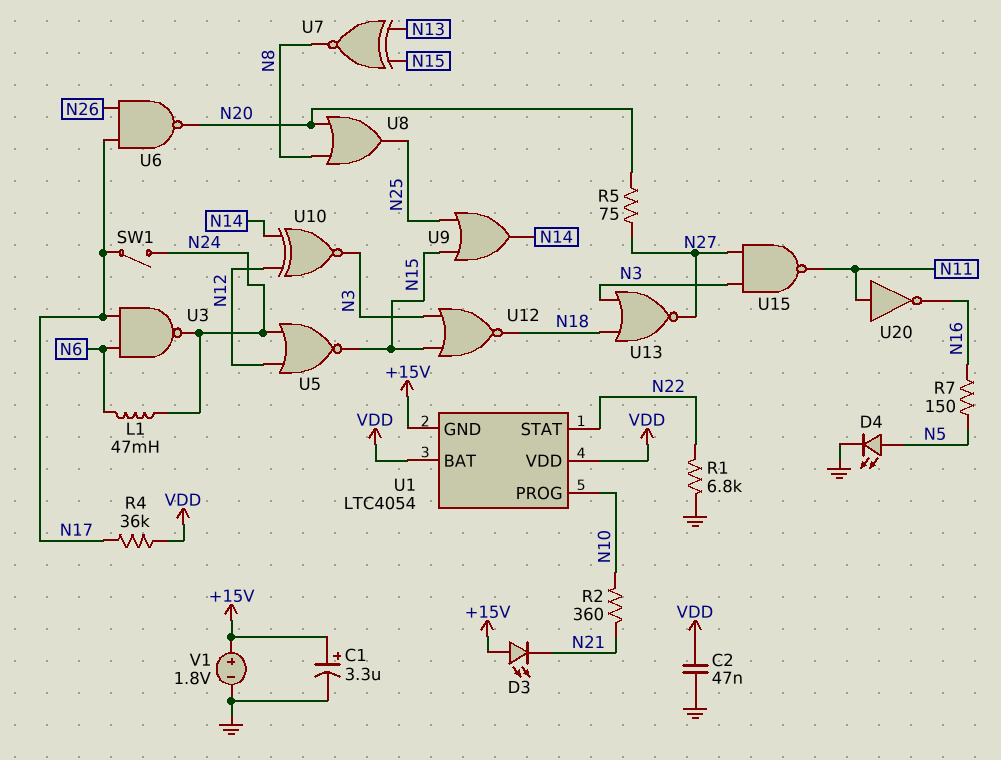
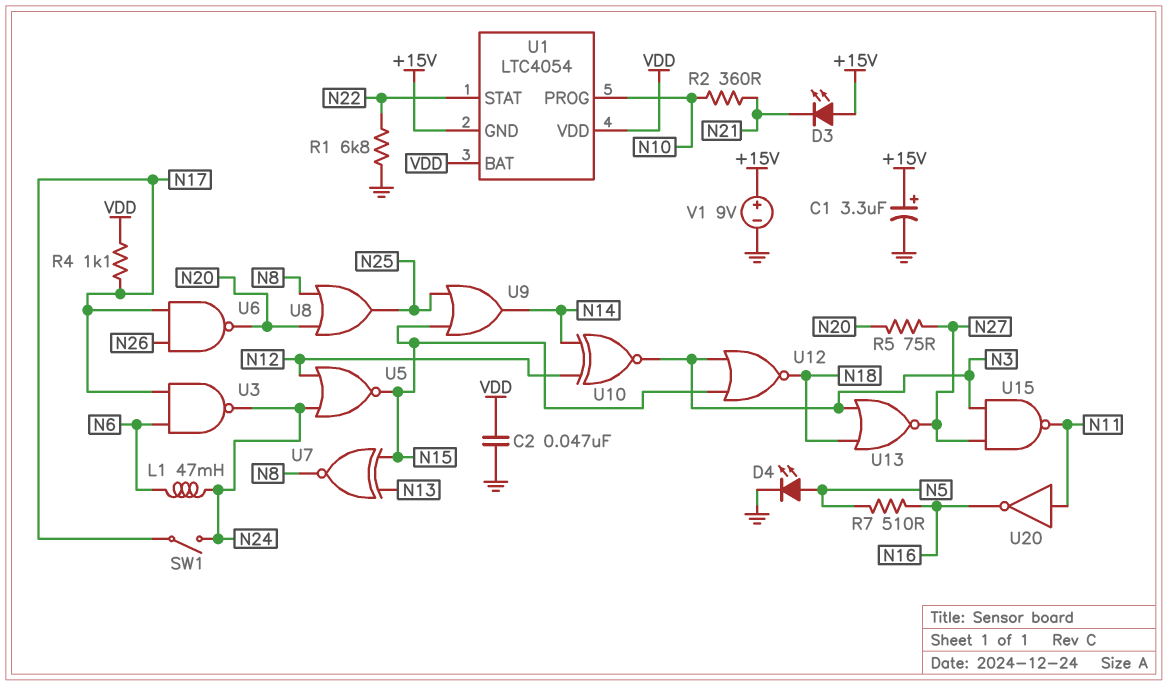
R4: 36k (N17, VDD) -> 1.1k (N17, VDD)
R7: 150 (N5, N16) -> 510 (N5, N16)
V1: 1.8V (plus +15V, minus GND) -> 9V (plus +15V, minus GND)

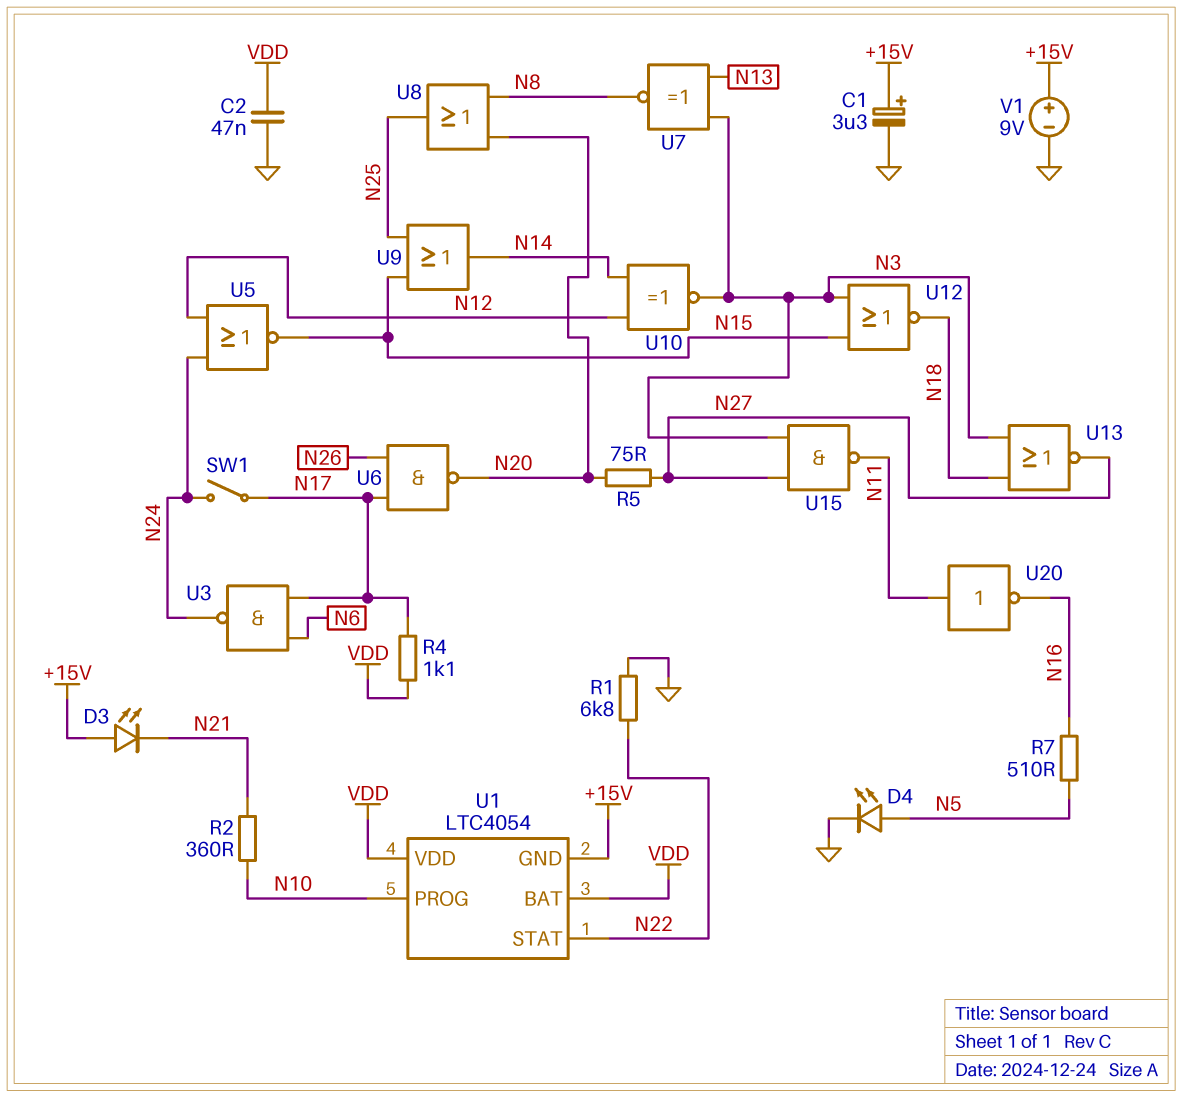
L1: 47mH (N6, N24) -> none
U7: XNOR (in N13, in N15, out N8) -> XNOR (in N3, in N13, out N8)

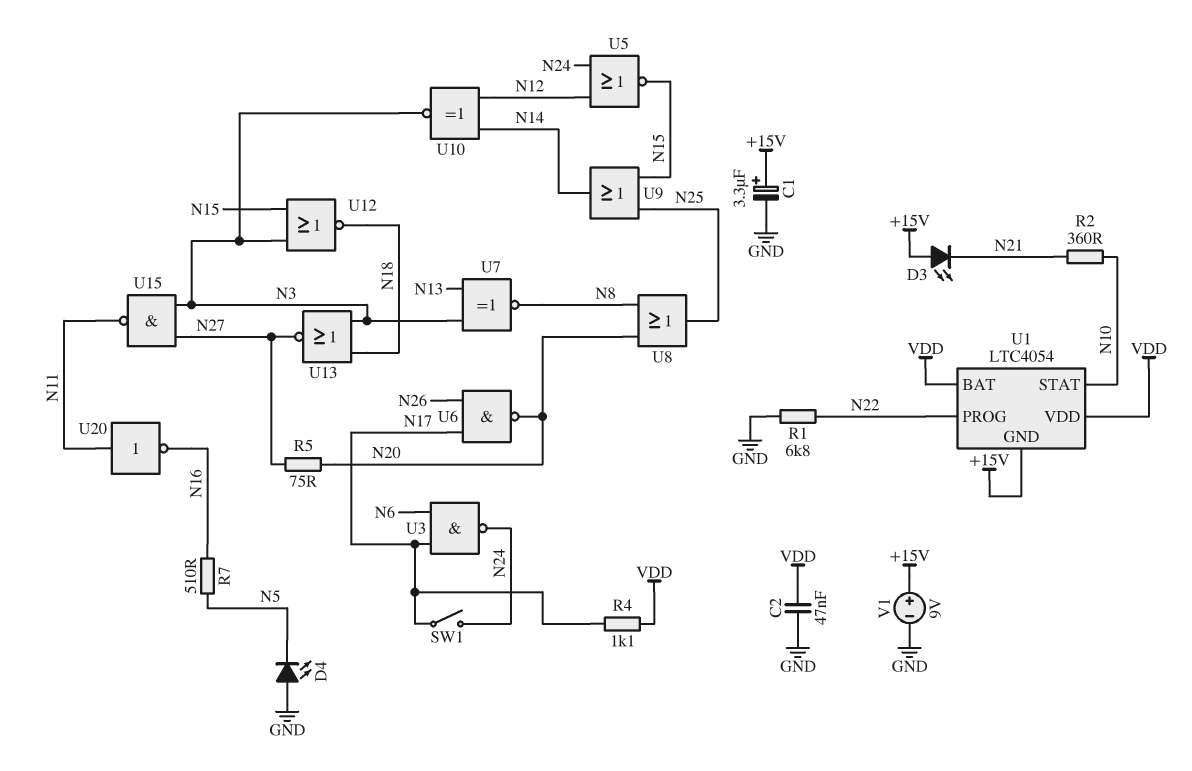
D4: LED (A N5, K GND) -> LED (A GND, K N5)
U1 pin PROG: N10 -> N22
U1 pin STAT: N22 -> N10

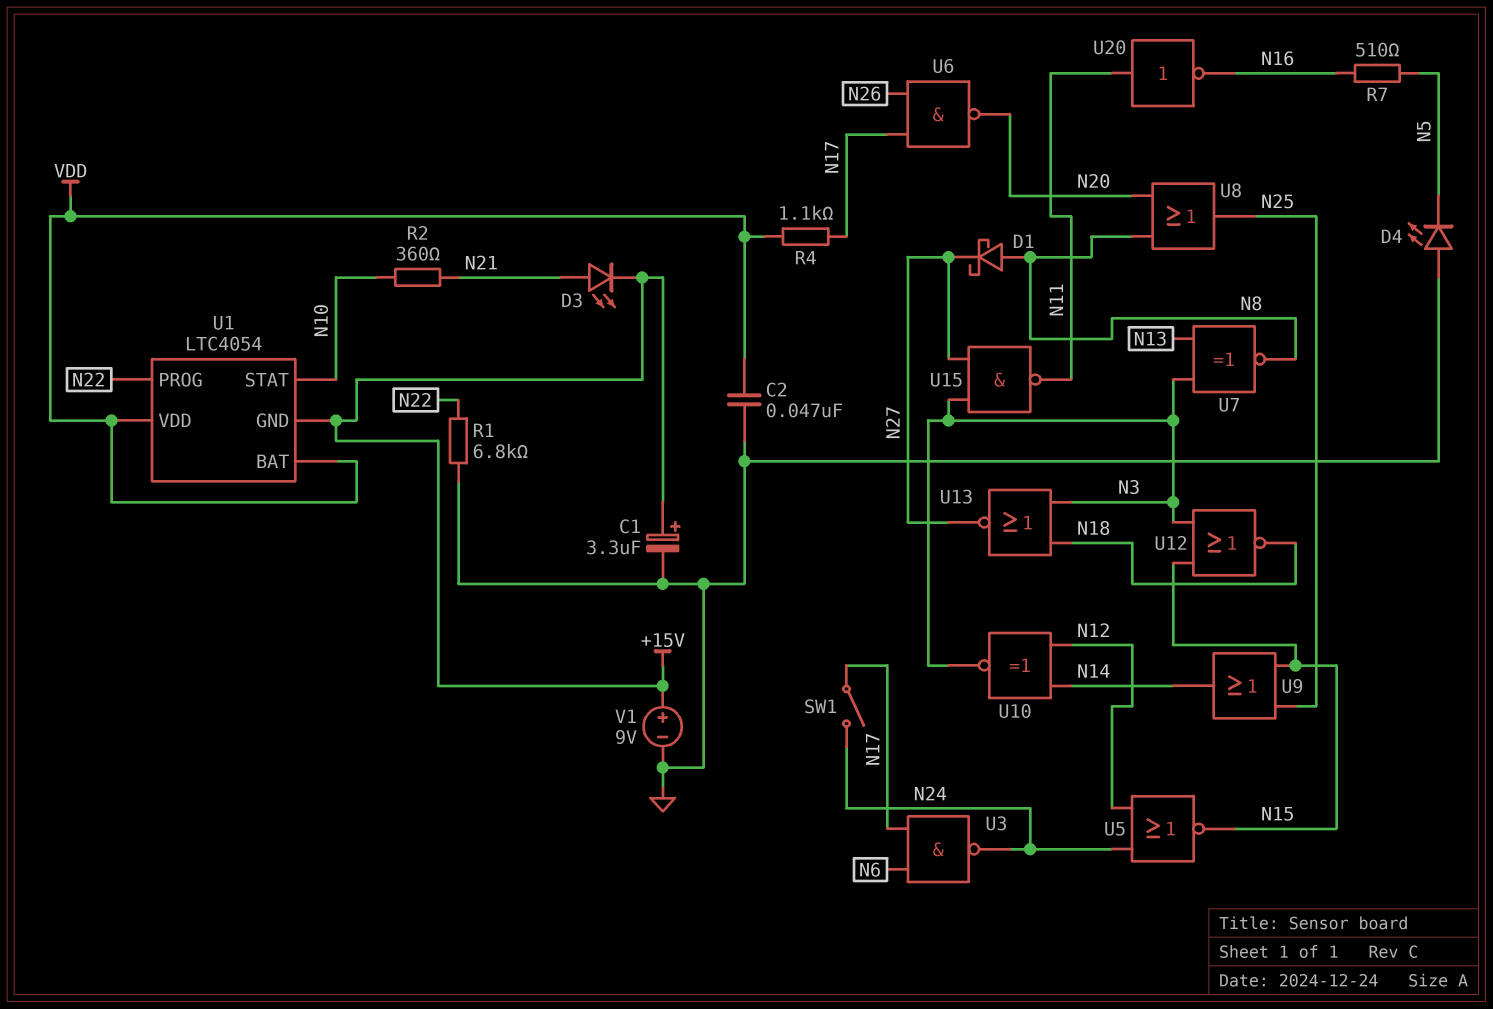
D1: none -> schottky (A N8, K N27)
D3: LED (A +15V, K N21) -> LED (A N21, K +15V)
R5: 75 (N20, N27) -> none

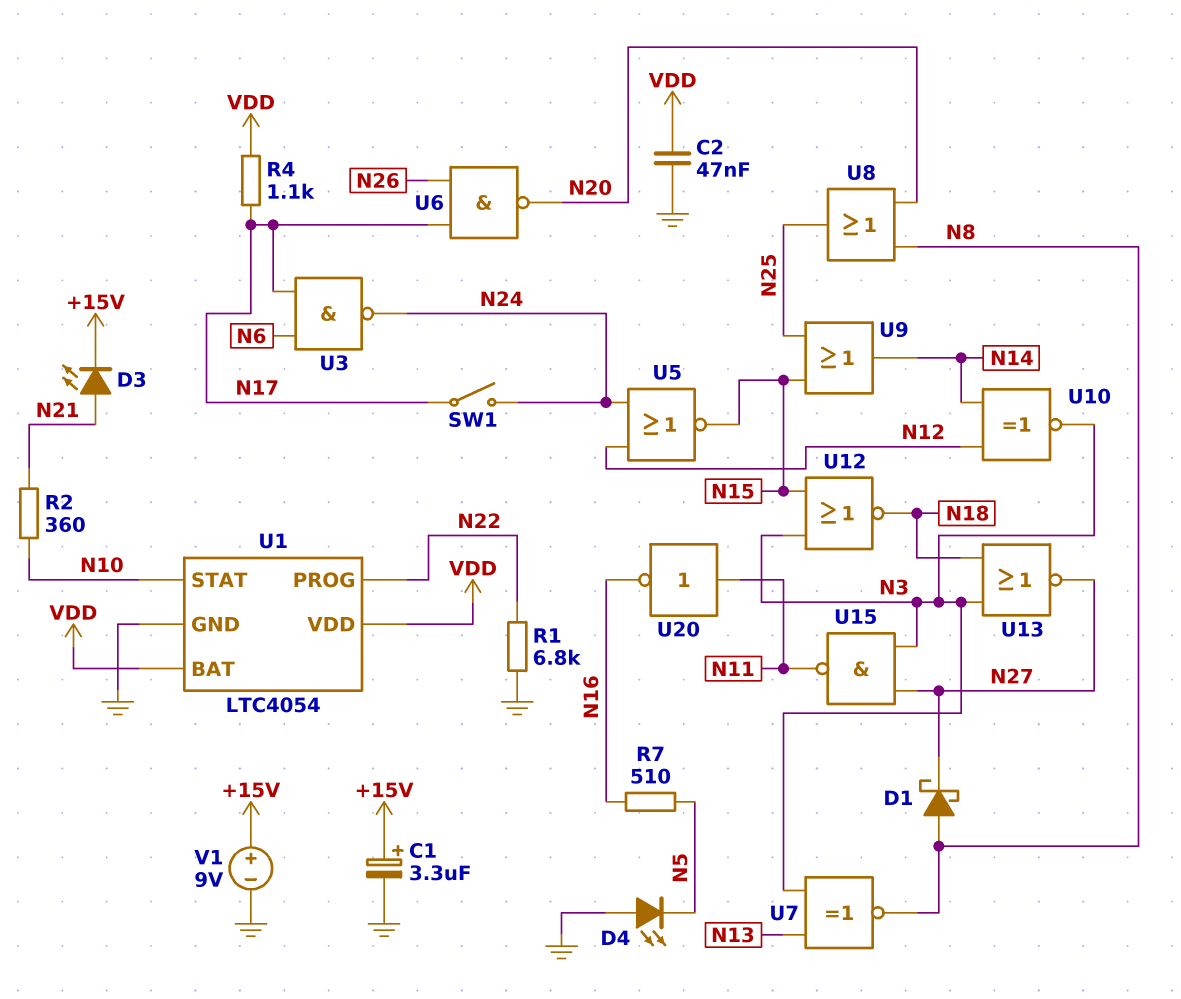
U1 pin GND: +15V -> GND

